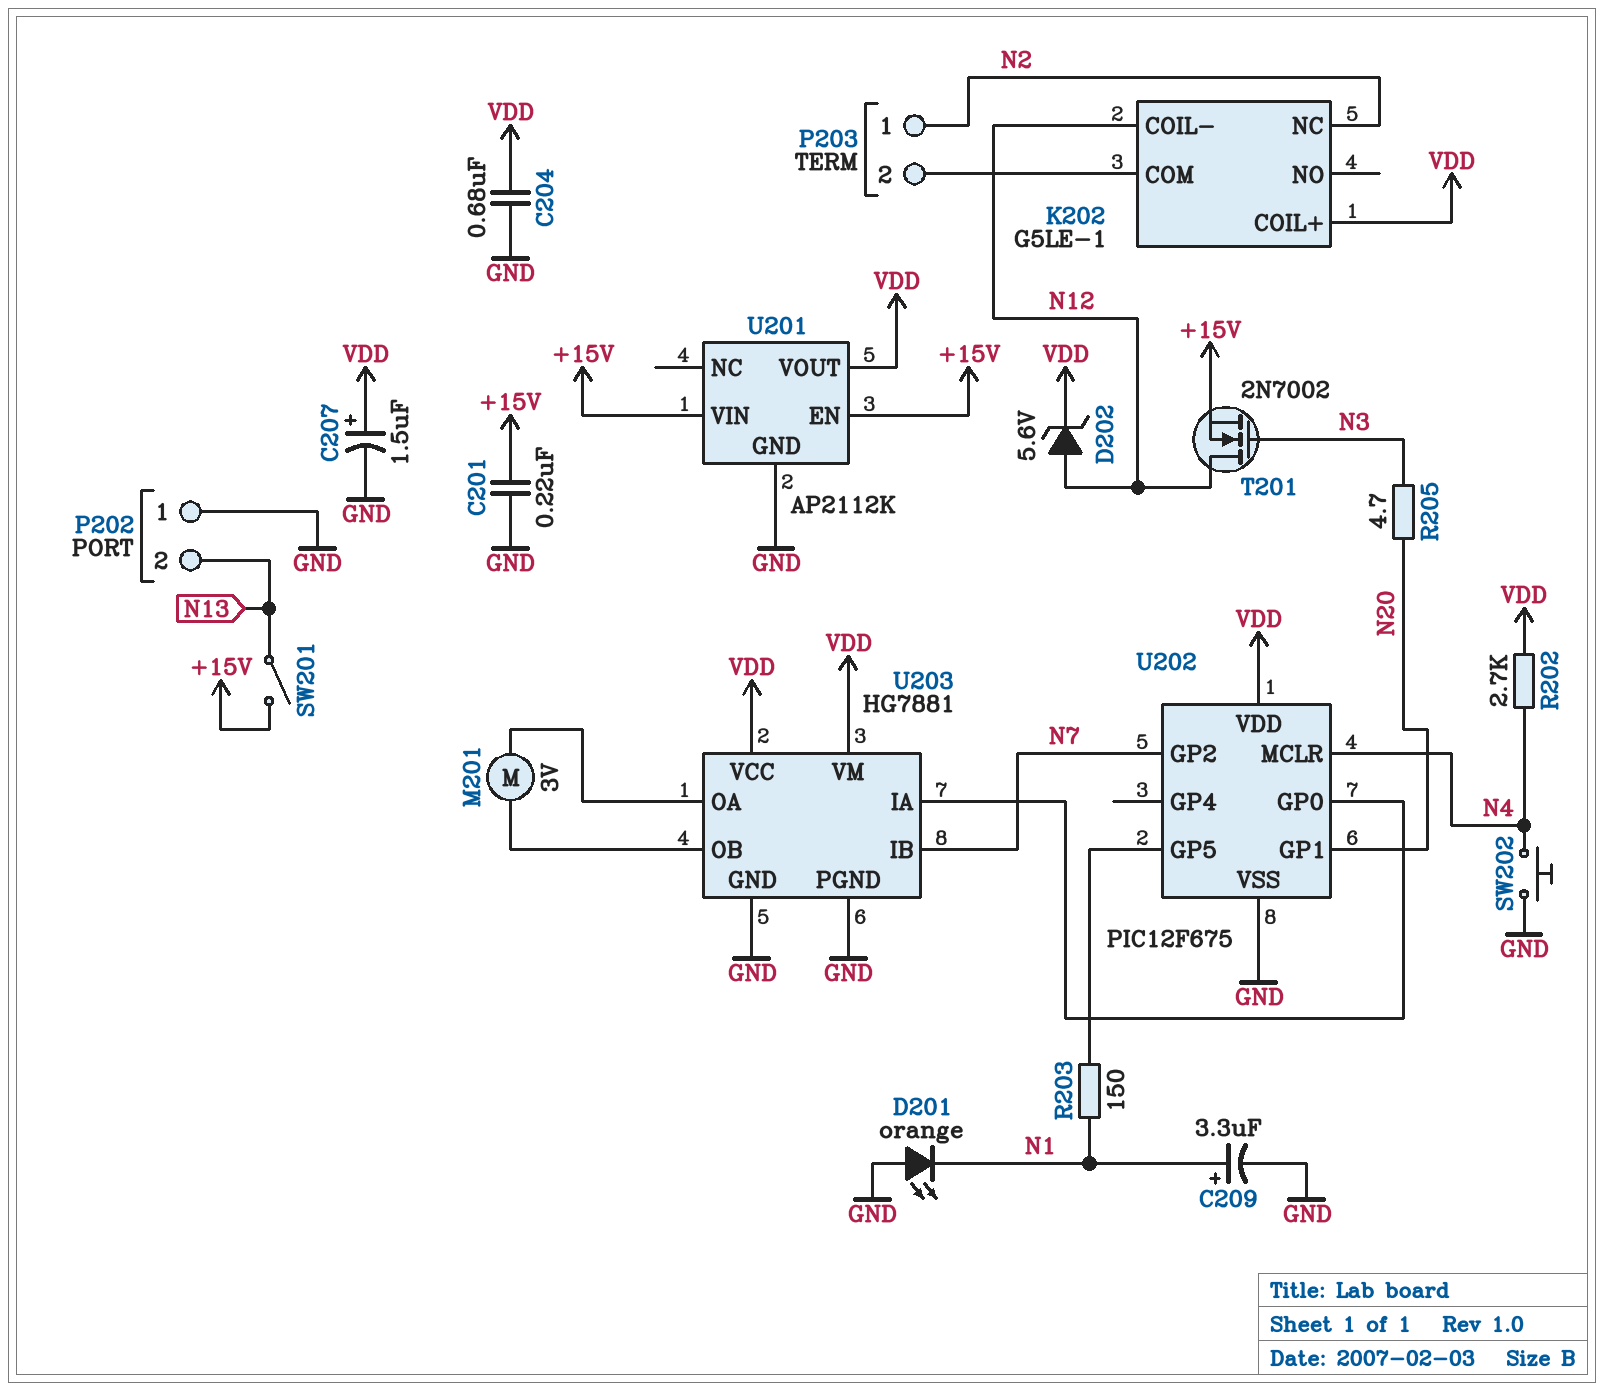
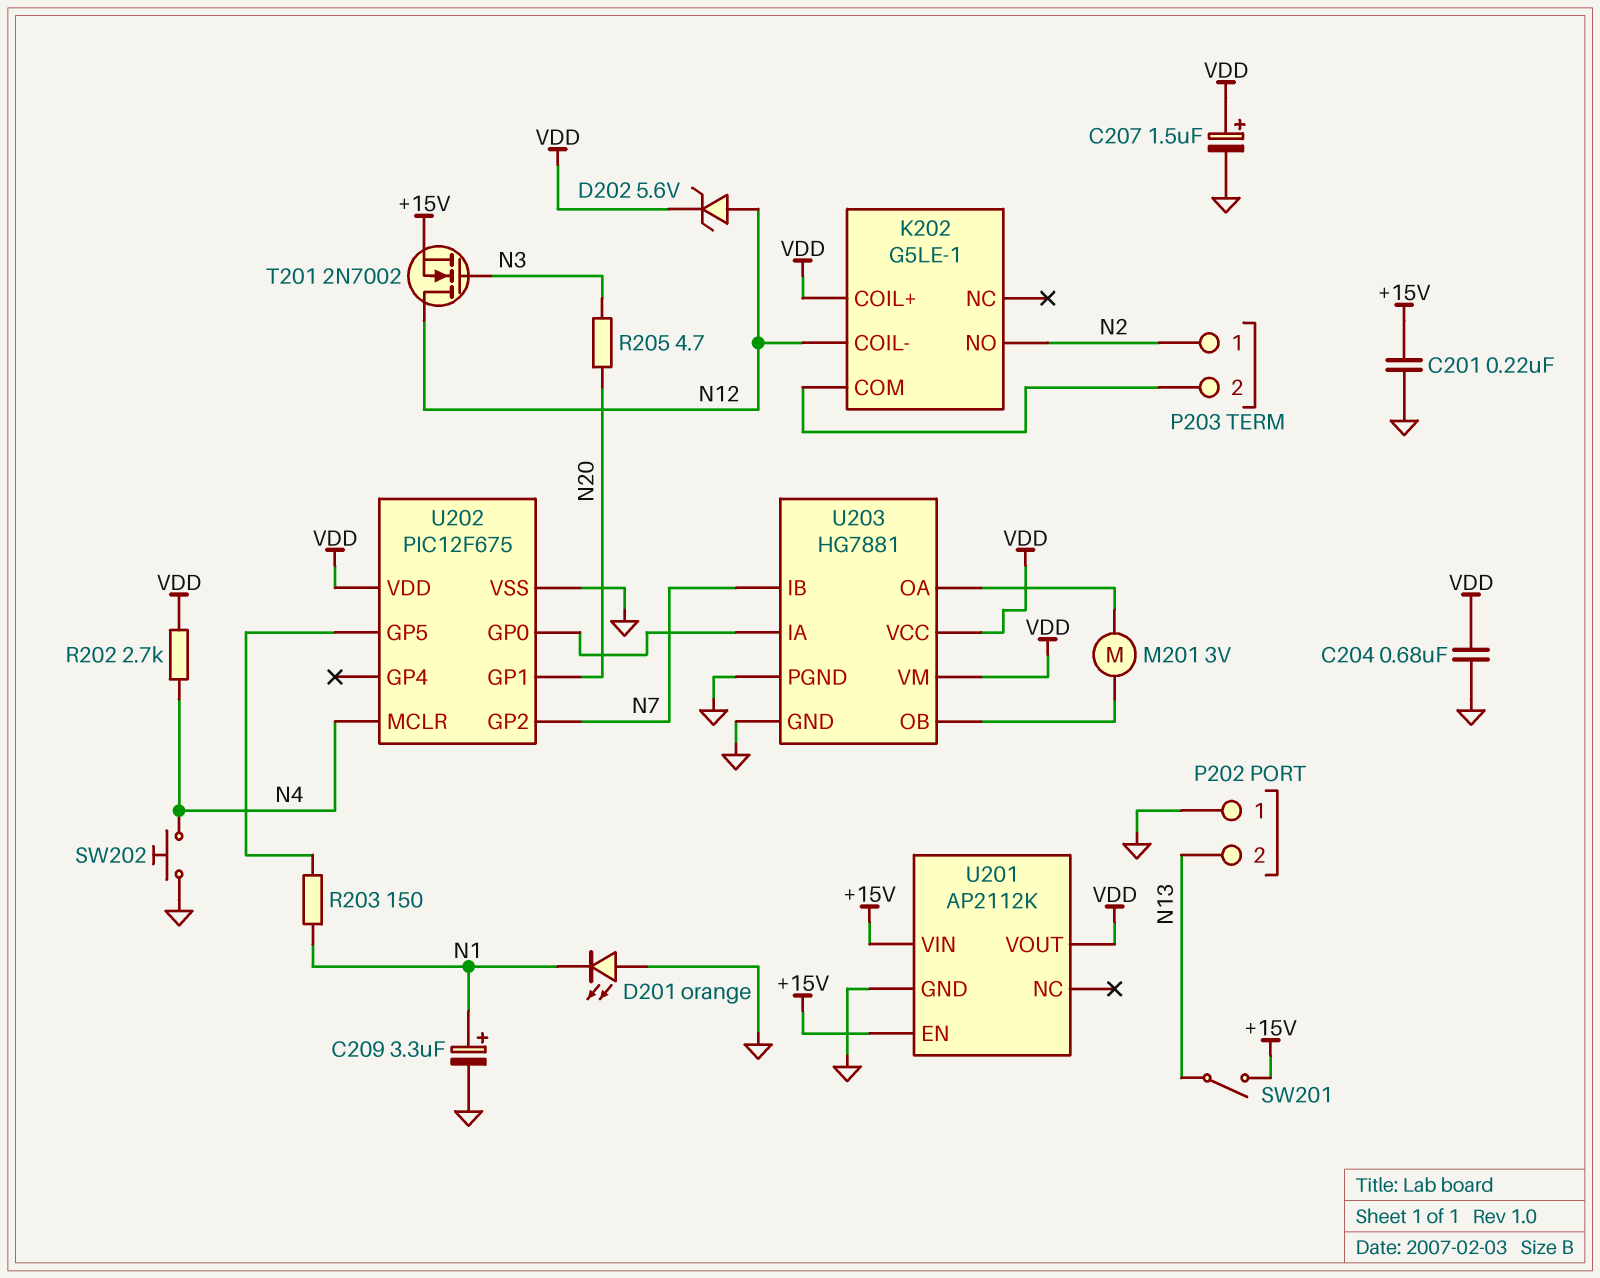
K202 pin NC: N2 -> none
K202 pin NO: none -> N2

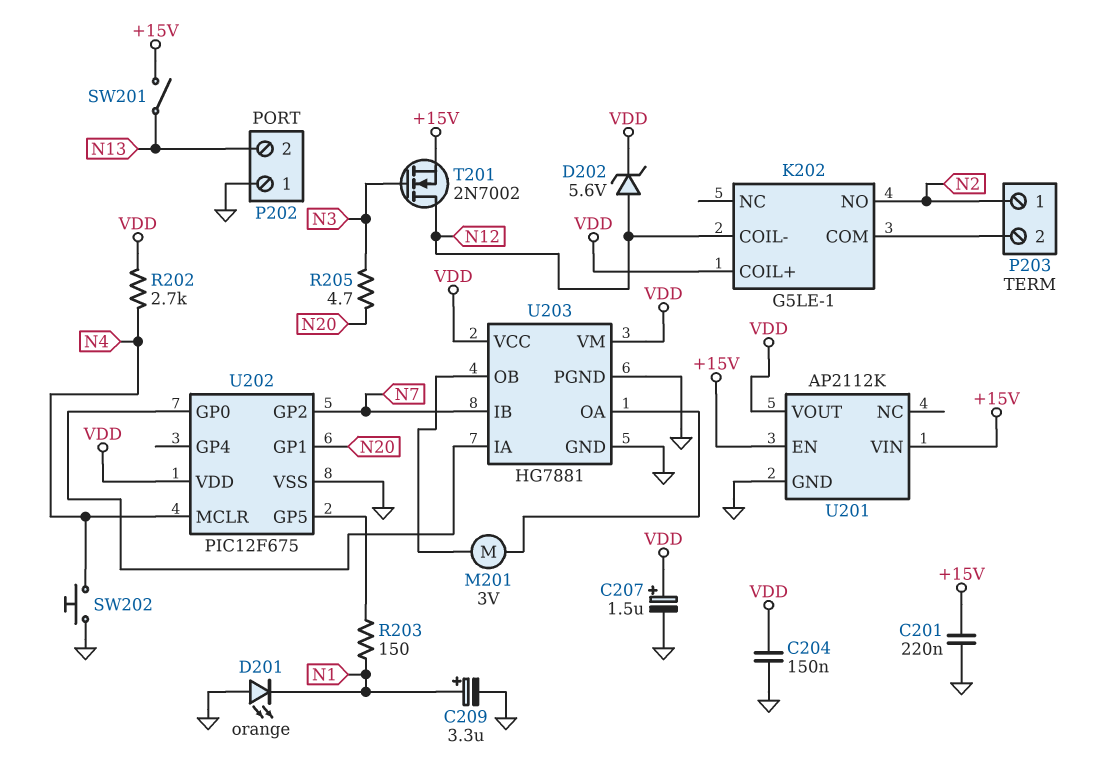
C204: 680nF (GND, VDD) -> 150nF (GND, VDD)

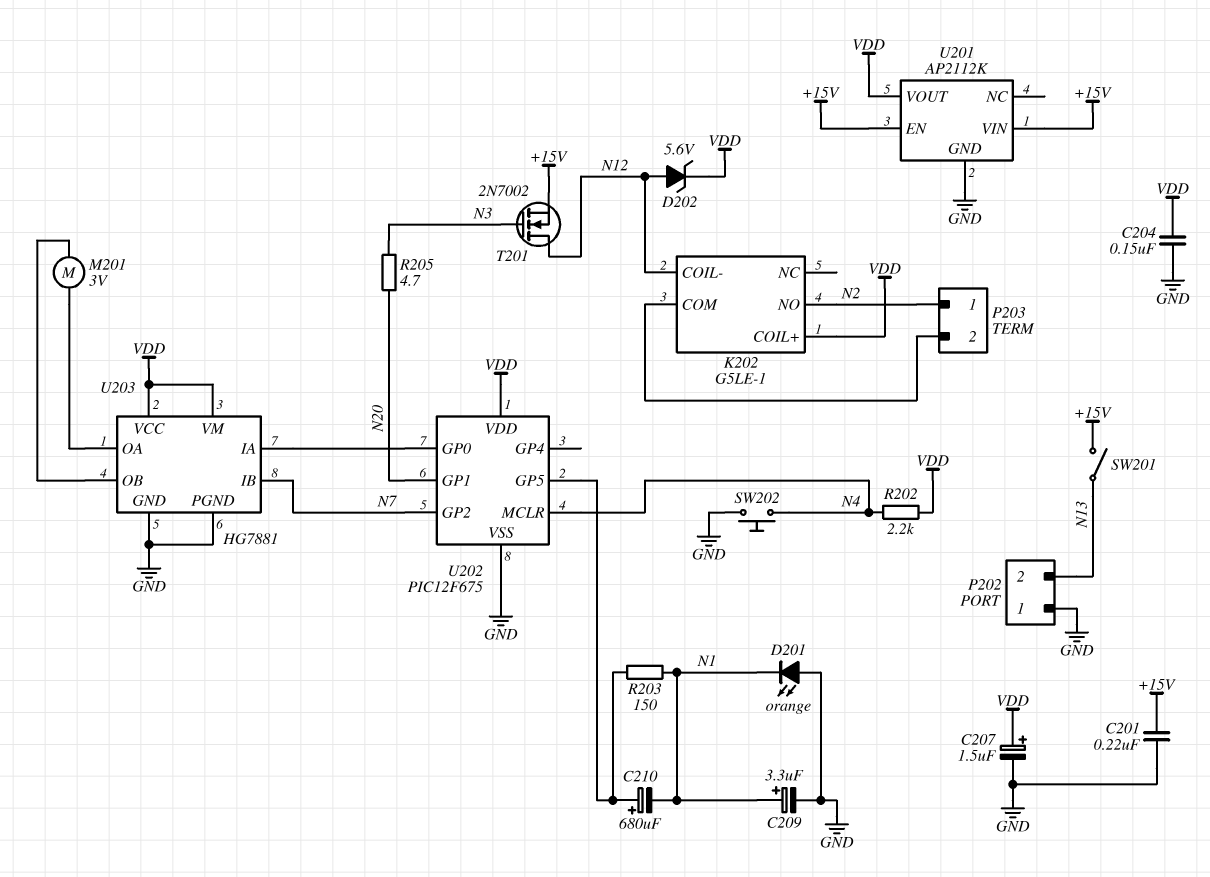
C210: none -> 680uF (plus U202/GP5, minus N1)
R202: 2.7k (N4, VDD) -> 2.2k (N4, VDD)

